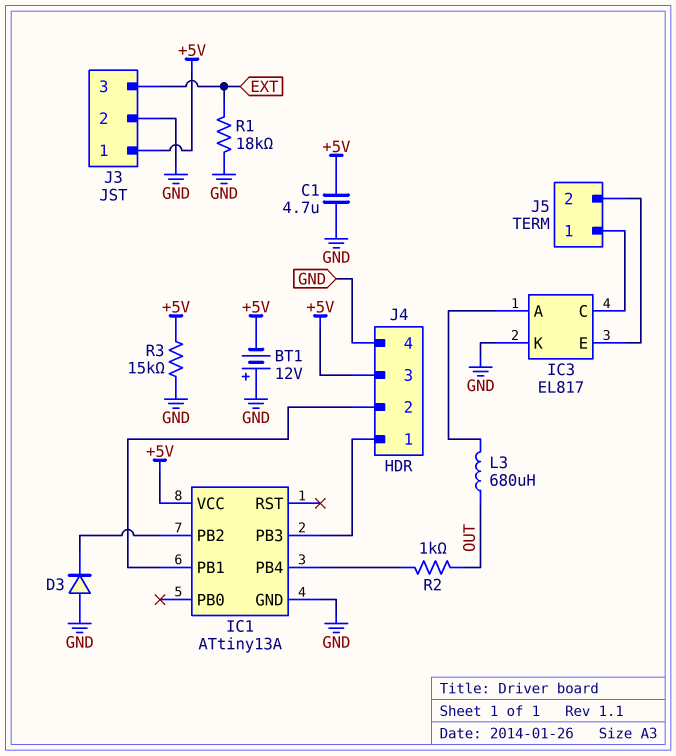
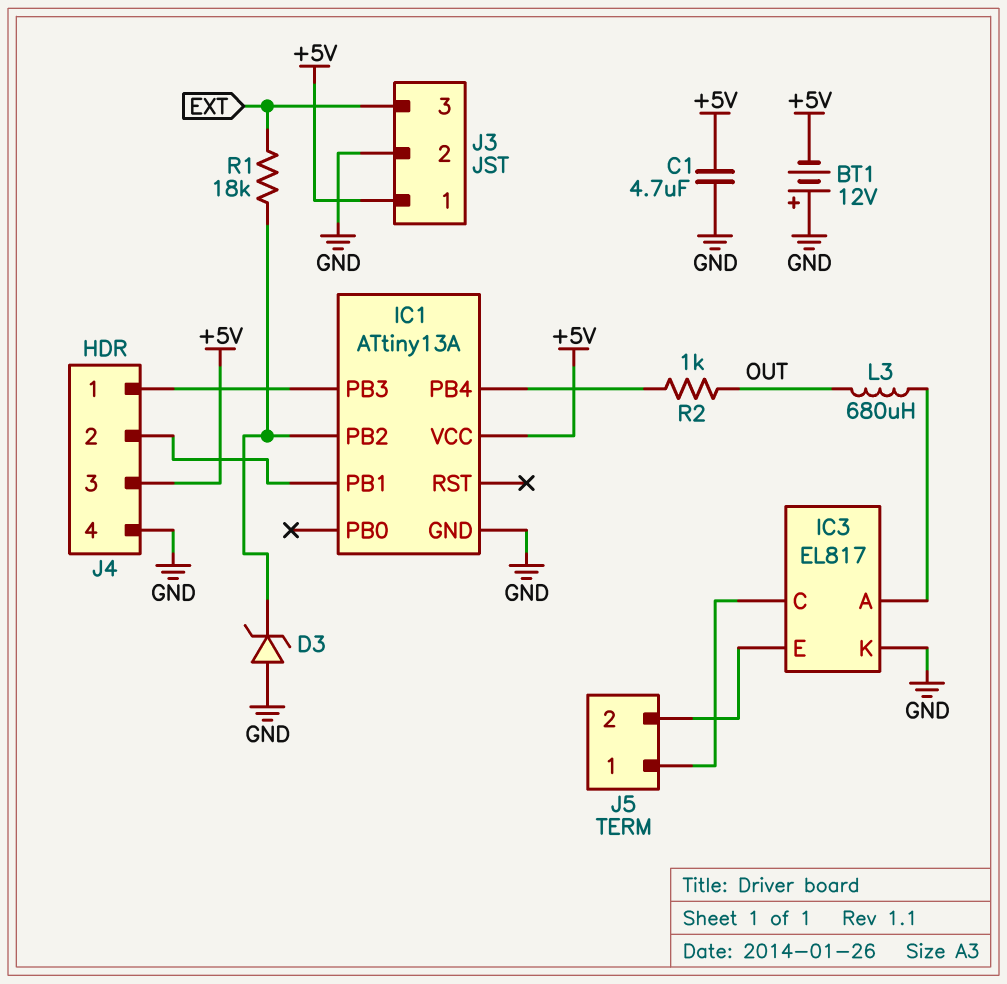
D3: diode (A GND, K IC1/PB2) -> zener (A GND, K IC1/PB2)
R1: 18k (EXT, GND) -> 18k (EXT, IC1/PB2)
R3: 15k (+5V, GND) -> none

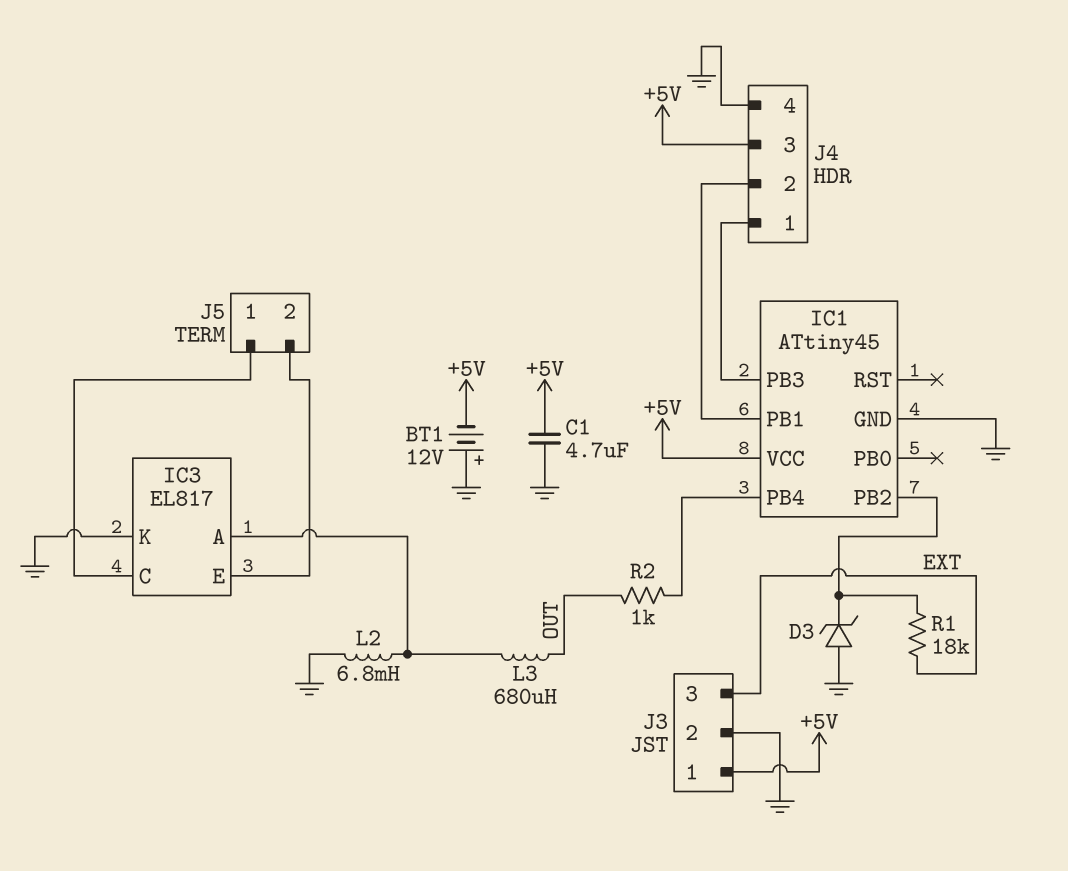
IC1: ATtiny13A -> ATtiny45
L2: none -> 6.8mH (GND, IC3/A)

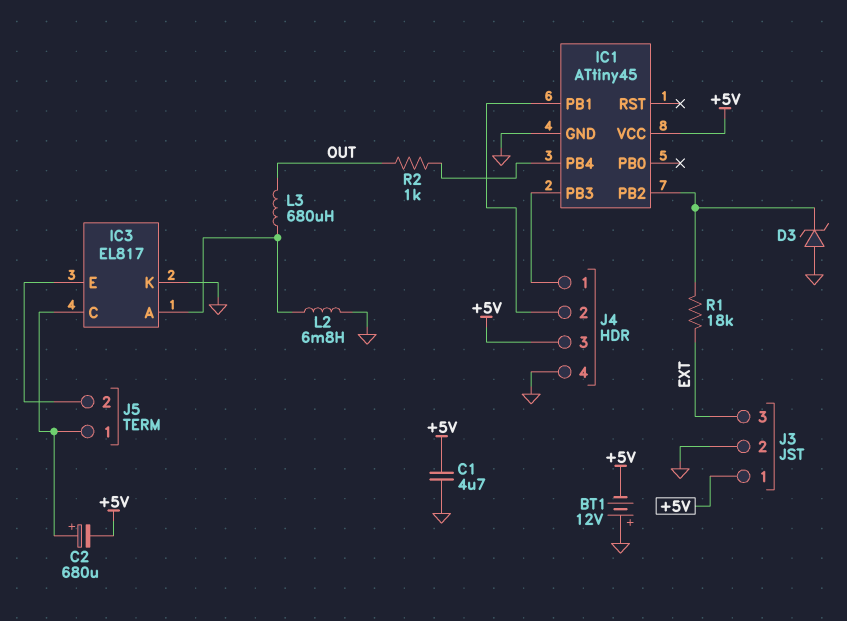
C2: none -> 680uF (plus IC3/C, minus +5V)

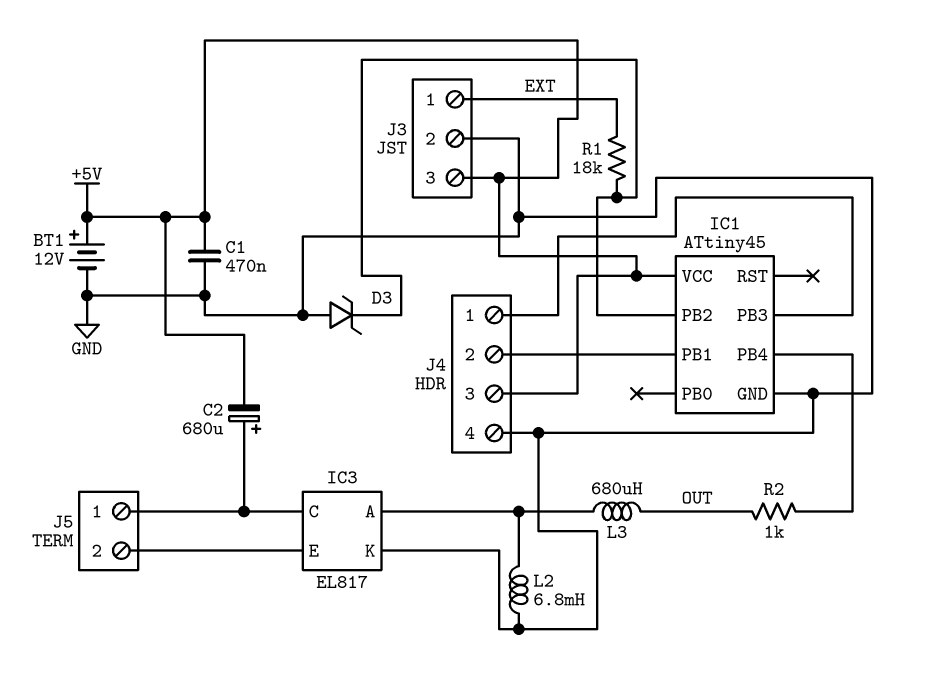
BT1: 12V (plus GND, minus +5V) -> 12V (plus +5V, minus GND)
C1: 4.7uF (+5V, GND) -> 470nF (+5V, GND)
J3 pin 1: +5V -> EXT
J3 pin 3: EXT -> +5V

